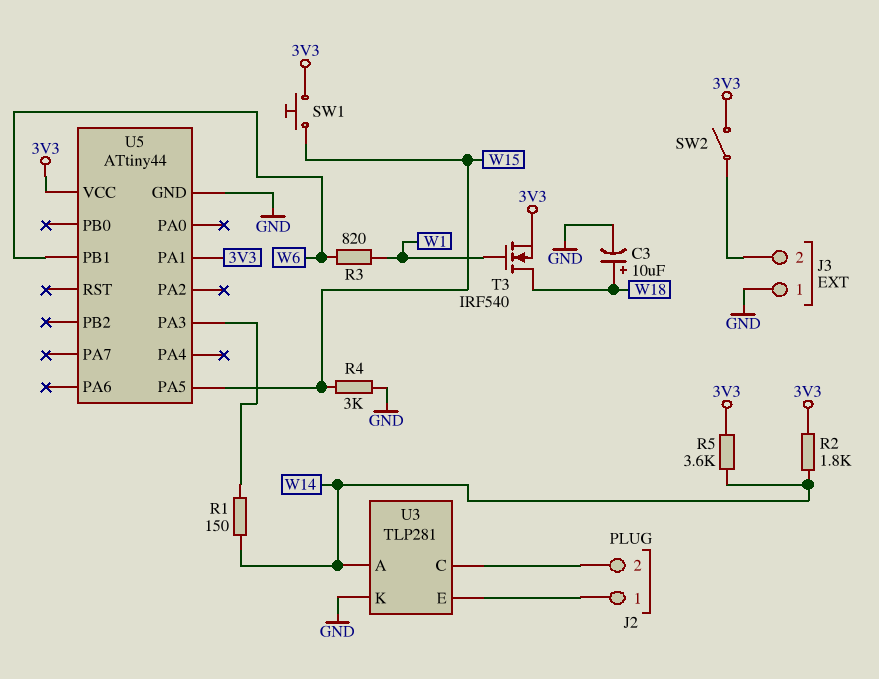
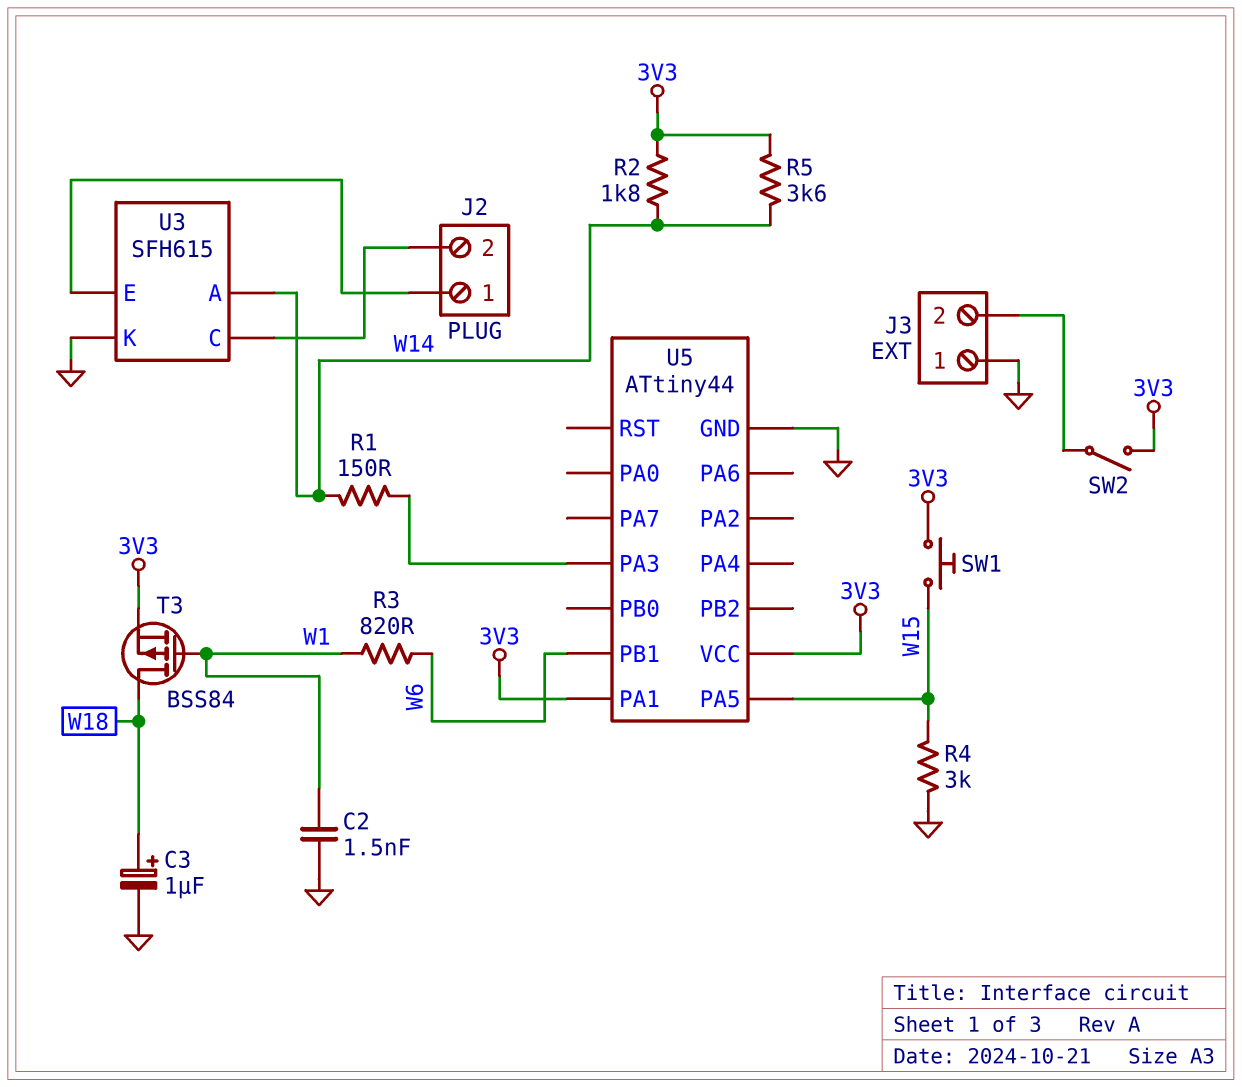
C2: none -> 1.5nF (GND, W1)
C3: 10uF (plus W18, minus GND) -> 1uF (plus W18, minus GND)
T3: NMOS IRF540 (G W1, D W18, S 3V3) -> PMOS BSS84 (G W1, D W18, S 3V3)
U3: TLP281 -> SFH615

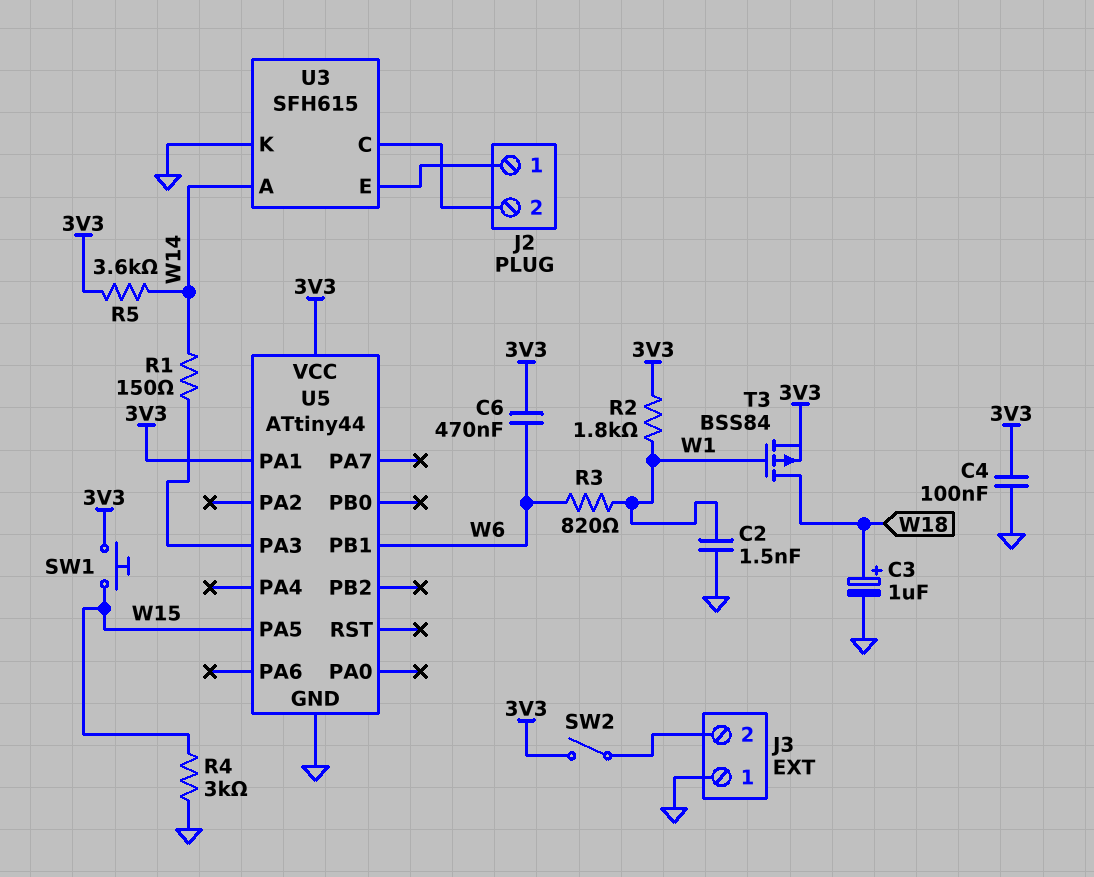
C4: none -> 100nF (3V3, GND)
C6: none -> 470nF (3V3, W6)
R2: 1.8k (3V3, W14) -> 1.8k (3V3, W1)

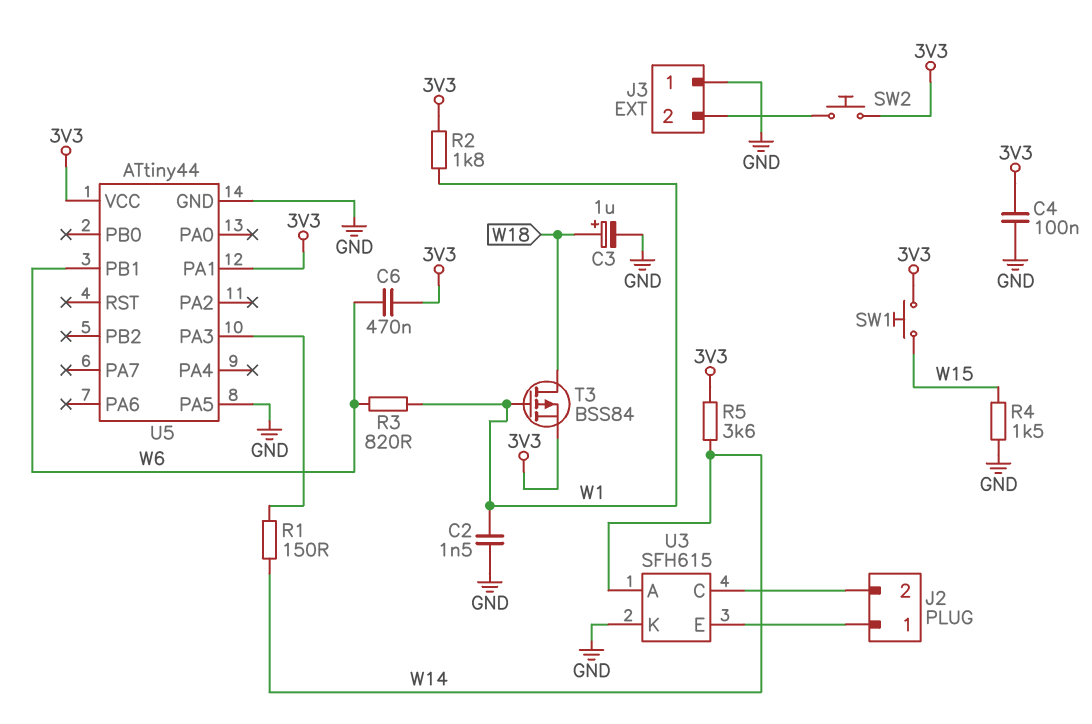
R4: 3k (GND, W15) -> 1.5k (GND, W15)
SW2: switch (3V3, J3/2) -> button (3V3, J3/2)
U5 pin PA5: W15 -> GND

